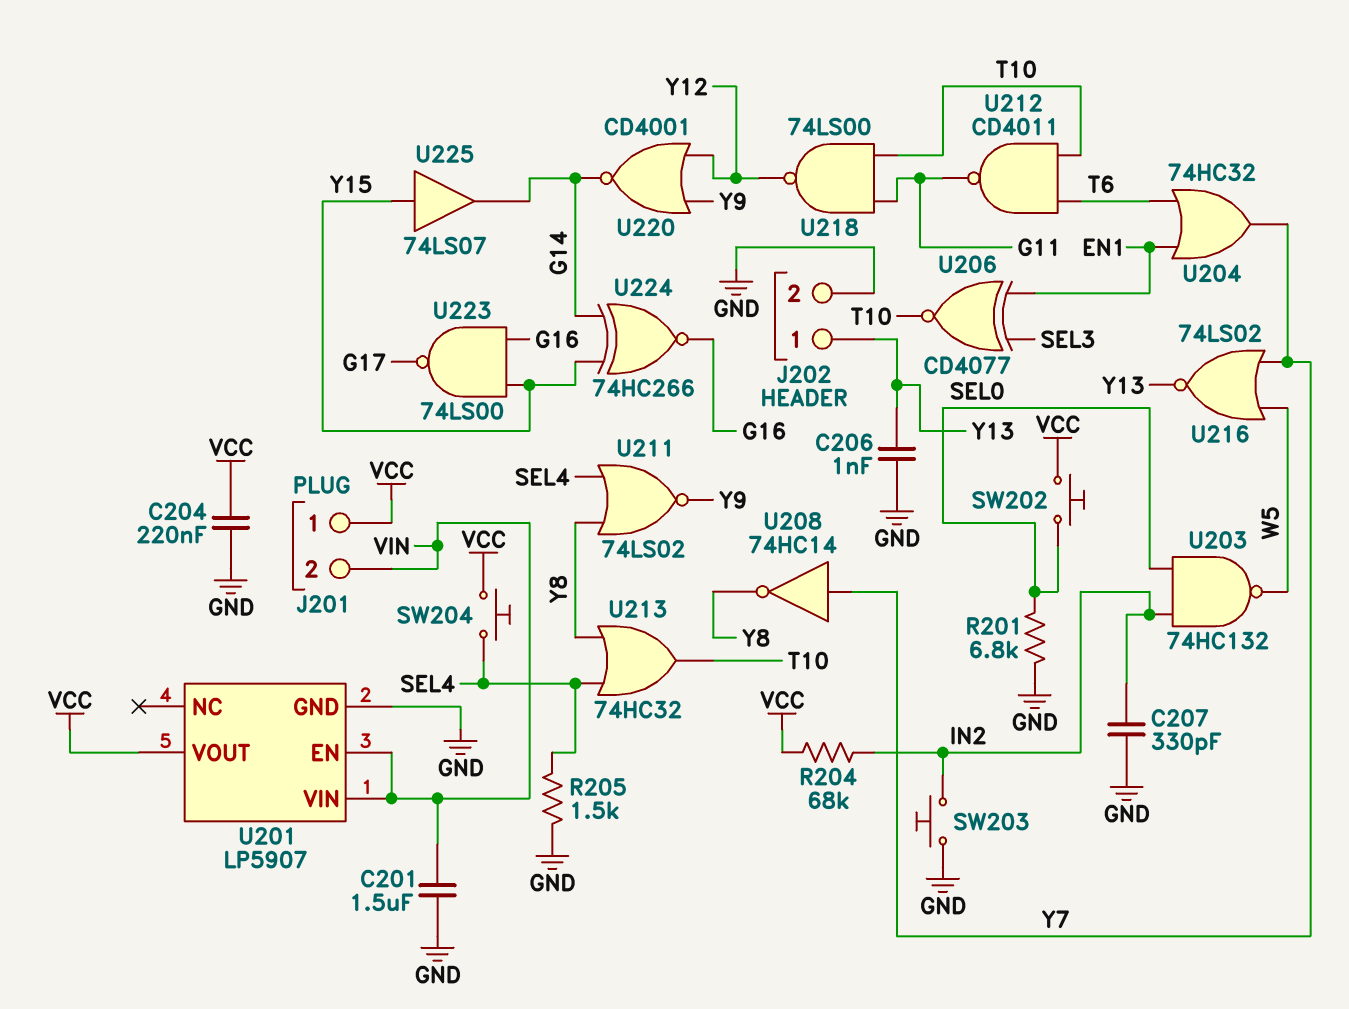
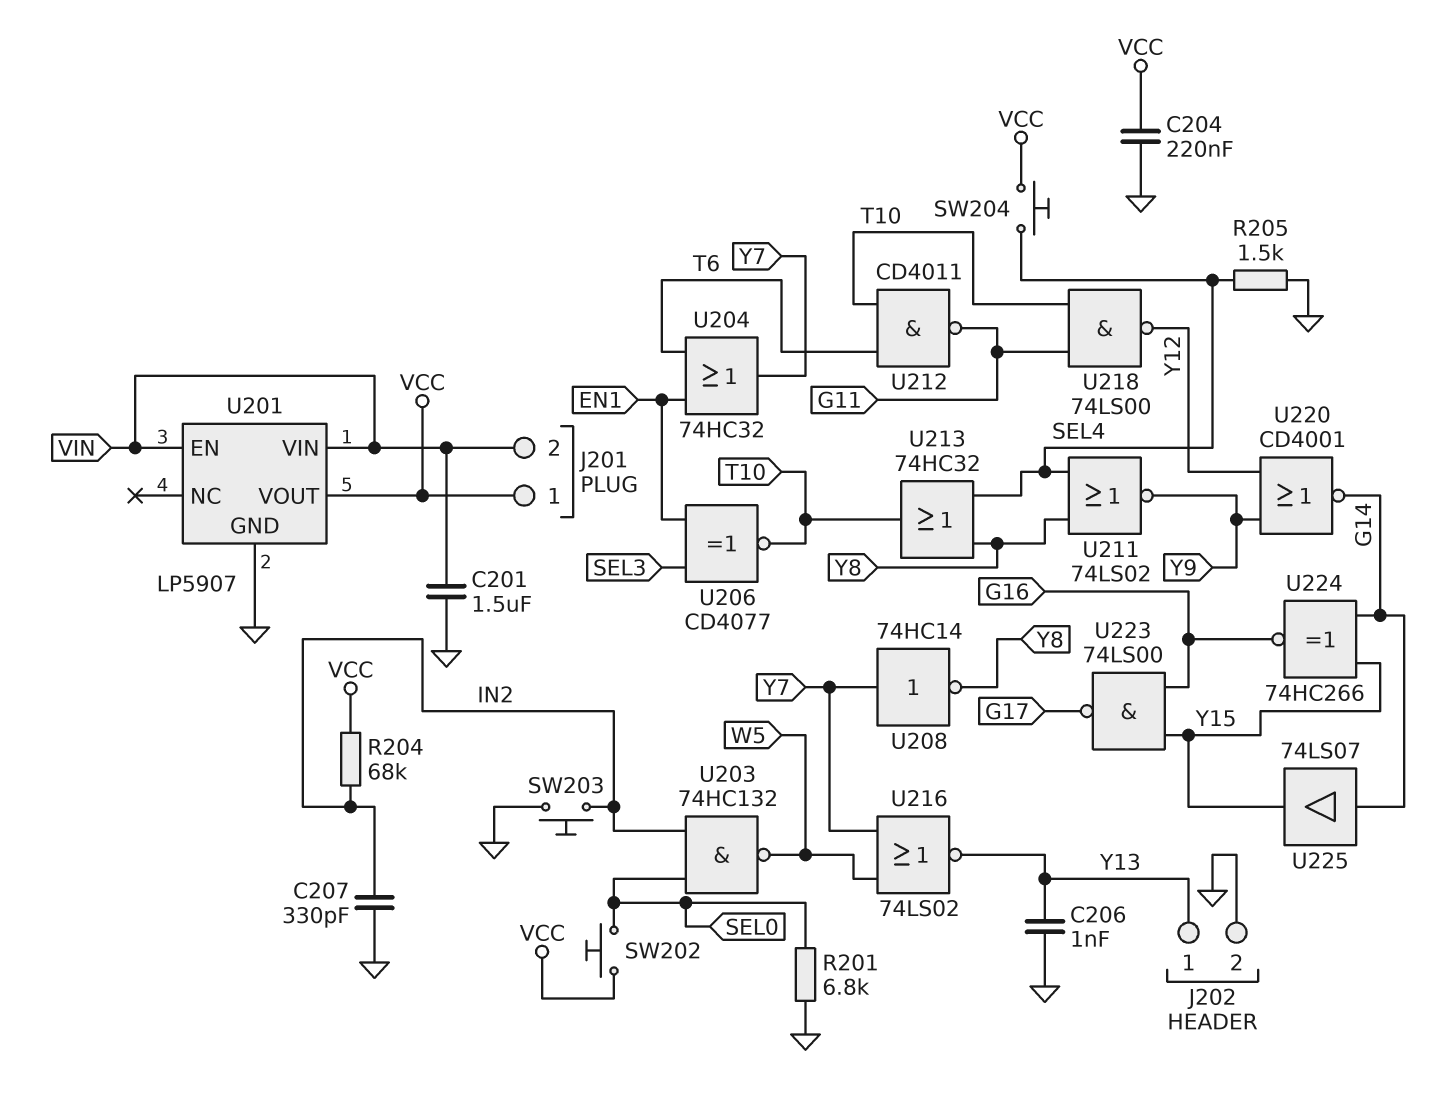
U225: buffer 74LS07 (in Y15, out G14) -> buffer 74LS07 (in G14, out Y15)

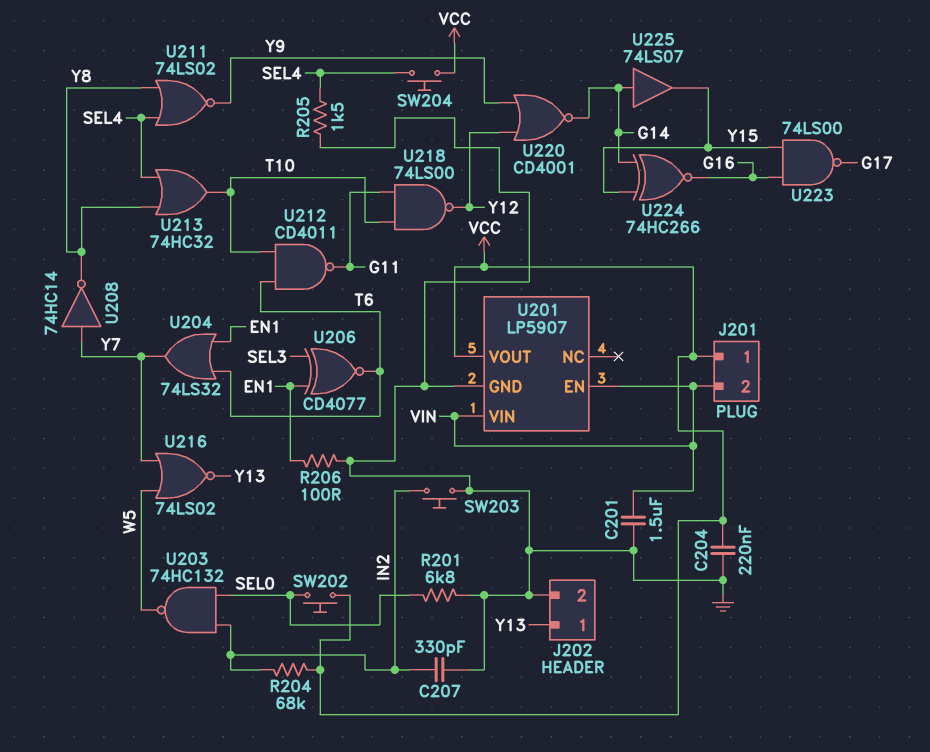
C206: 1nF (GND, Y13) -> none
R206: none -> 100 (EN1, GND)
U204: OR 74HC32 (in EN1, in T6, out Y7) -> OR 74LS32 (in EN1, in T6, out Y7)
U206: XNOR CD4077 (in EN1, in SEL3, out T10) -> XNOR CD4077 (in EN1, in SEL3, out T6)

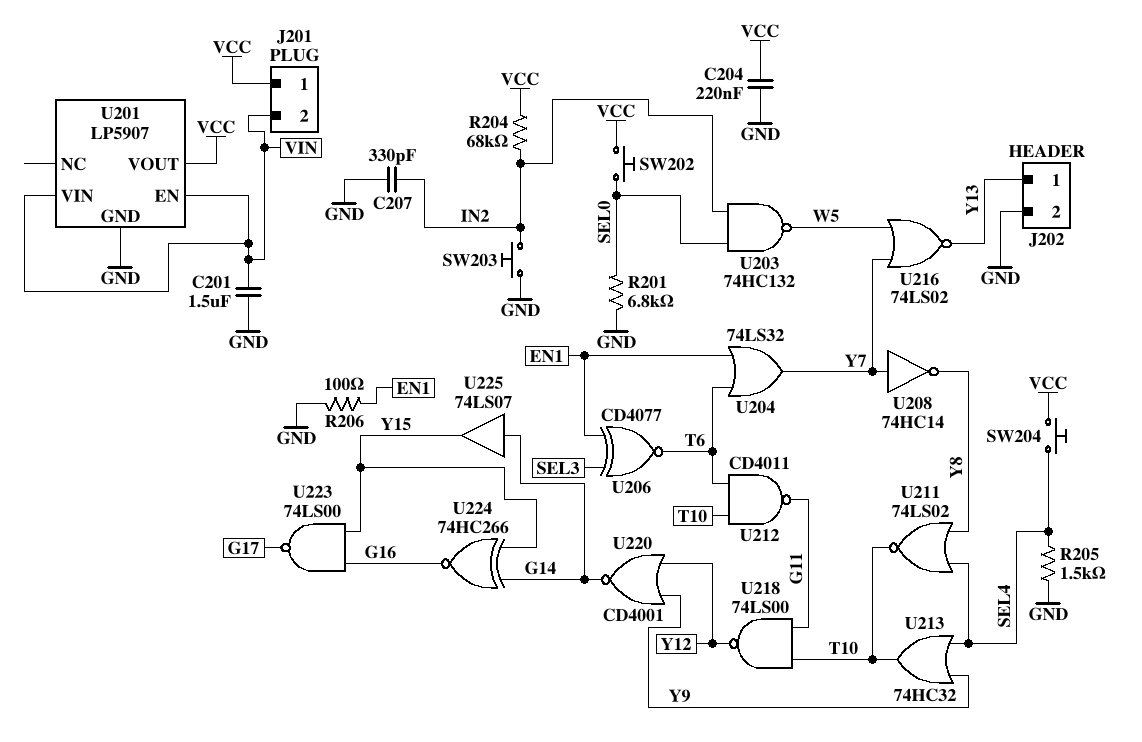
U211: NOR 74LS02 (in SEL4, in Y8, out Y9) -> NOR 74LS02 (in SEL4, in Y8, out T10)
U213: OR 74HC32 (in SEL4, in Y8, out T10) -> OR 74HC32 (in SEL4, in Y9, out T10)

